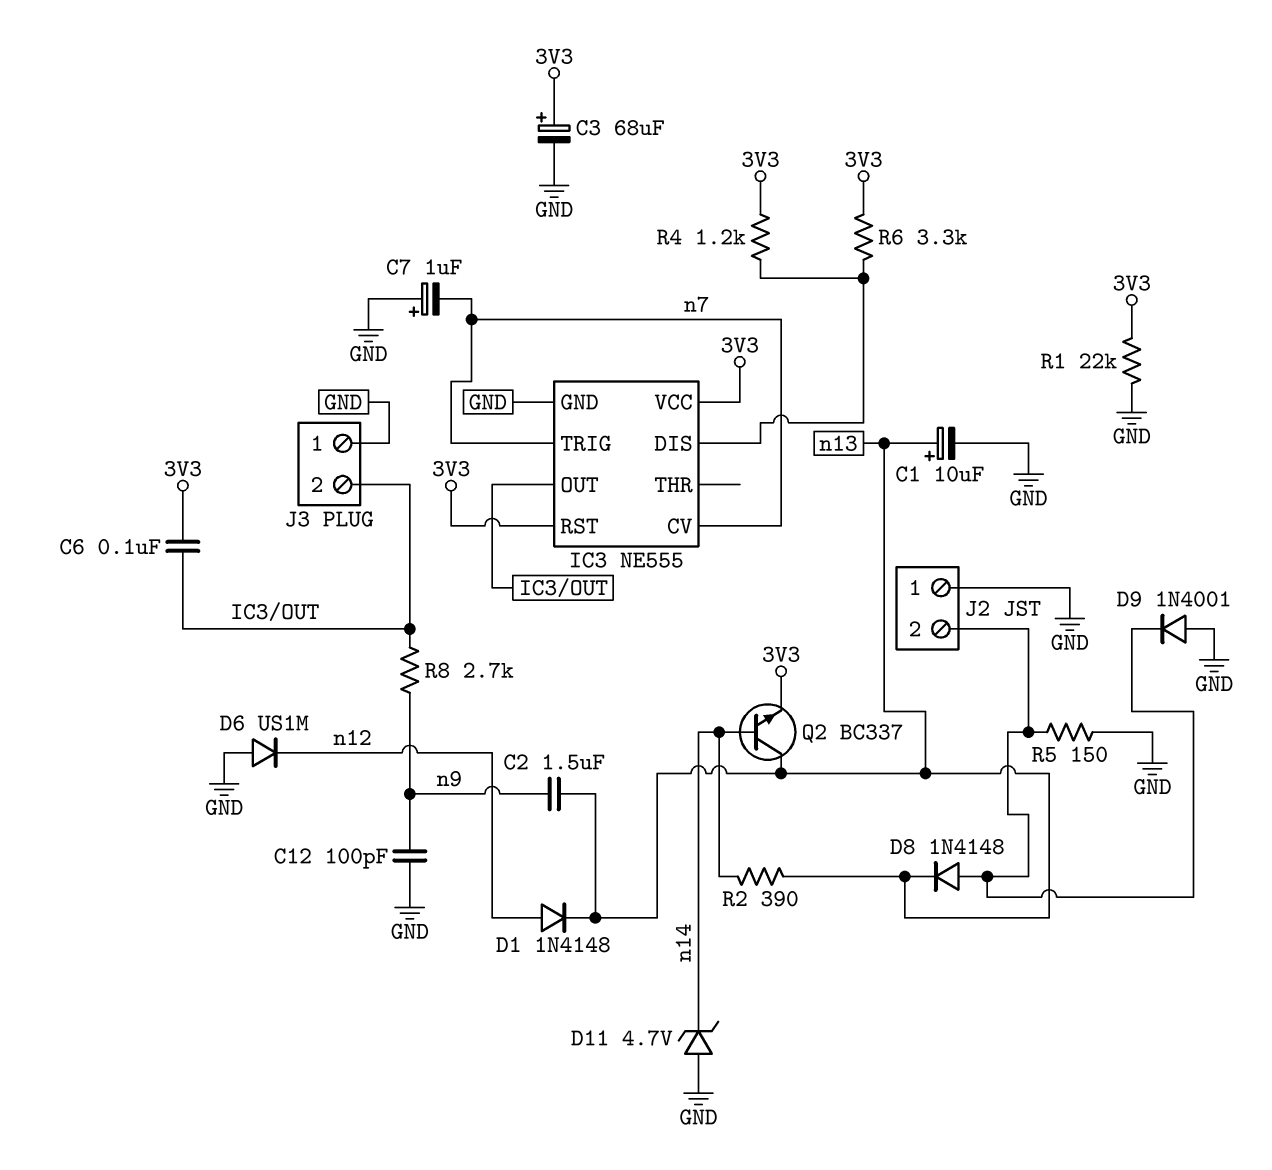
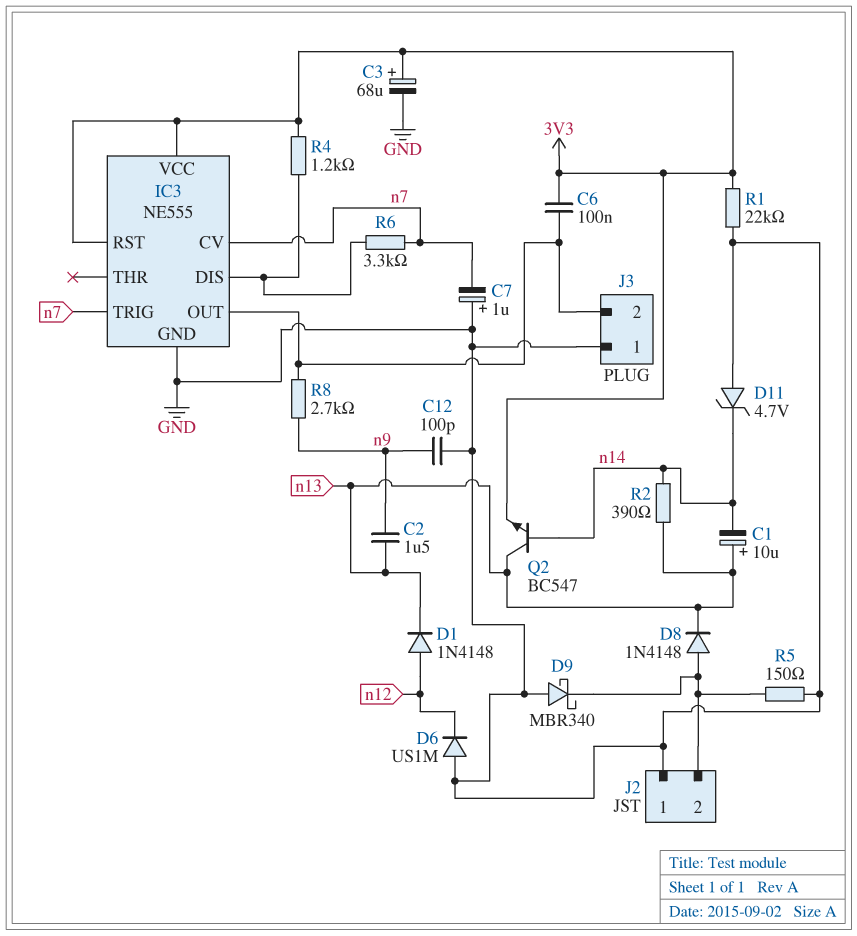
C1: 10uF (plus n13, minus GND) -> 10uF (plus n13, minus n14)
D9: diode 1N4001 (A GND, K J2/2) -> schottky MBR340 (A GND, K J2/2)
Q2: NPN BC337 (B n14, C n13, E 3V3) -> NPN BC547 (B n14, C n13, E 3V3)
R6: 3.3k (3V3, IC3/DIS) -> 3.3k (IC3/DIS, n7)

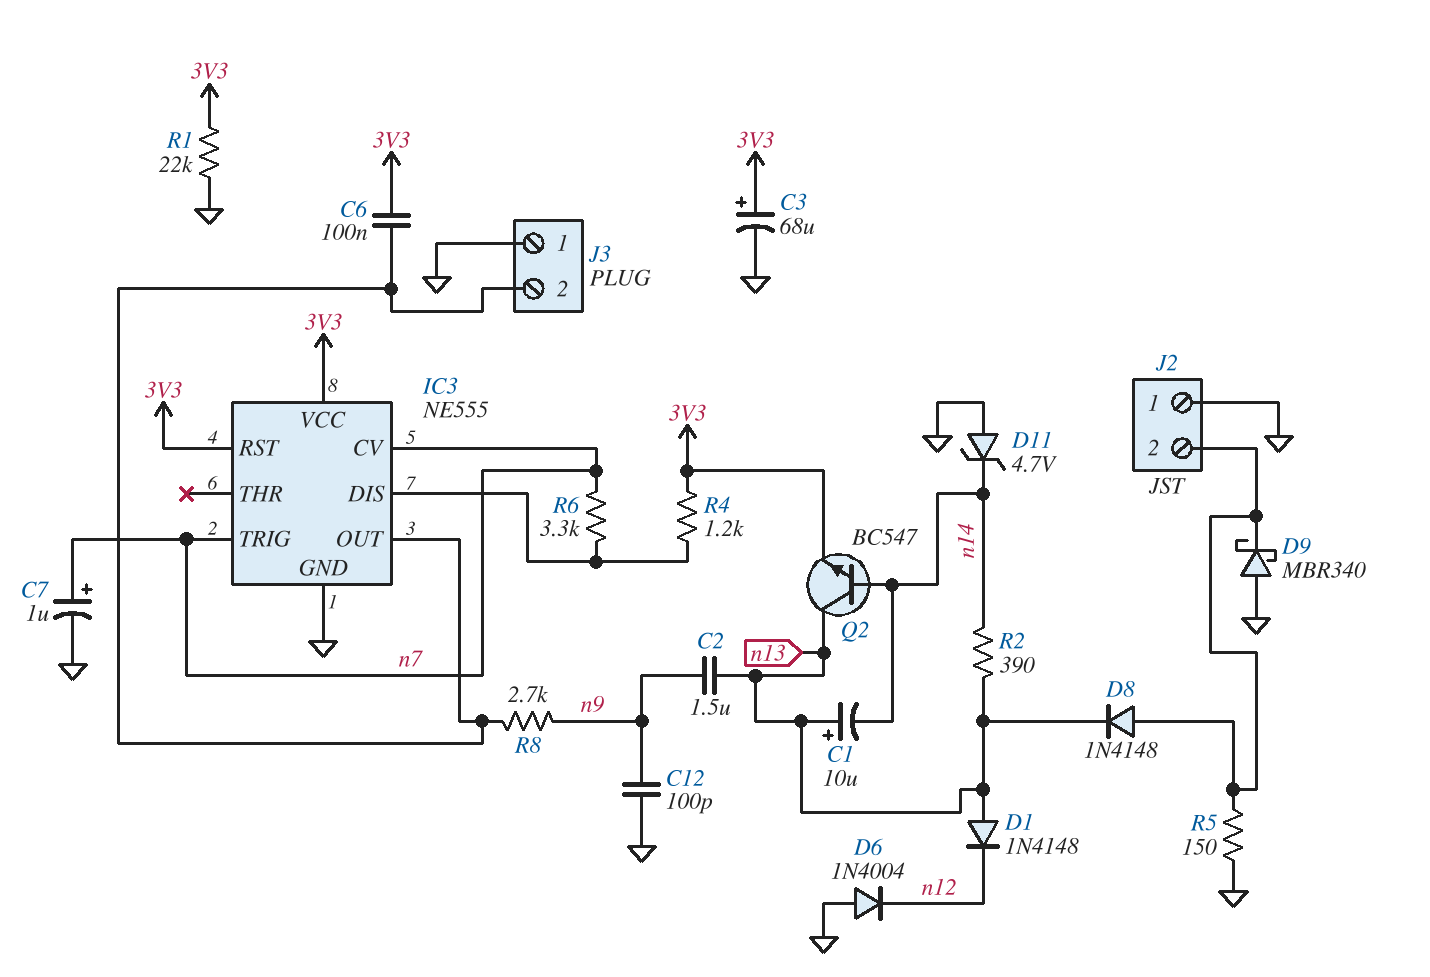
C7: 1uF (plus GND, minus n7) -> 1uF (plus n7, minus GND)
D1: diode 1N4148 (A n12, K n13) -> diode 1N4148 (A n13, K n12)
D6: diode US1M (A GND, K n12) -> diode 1N4004 (A GND, K n12)

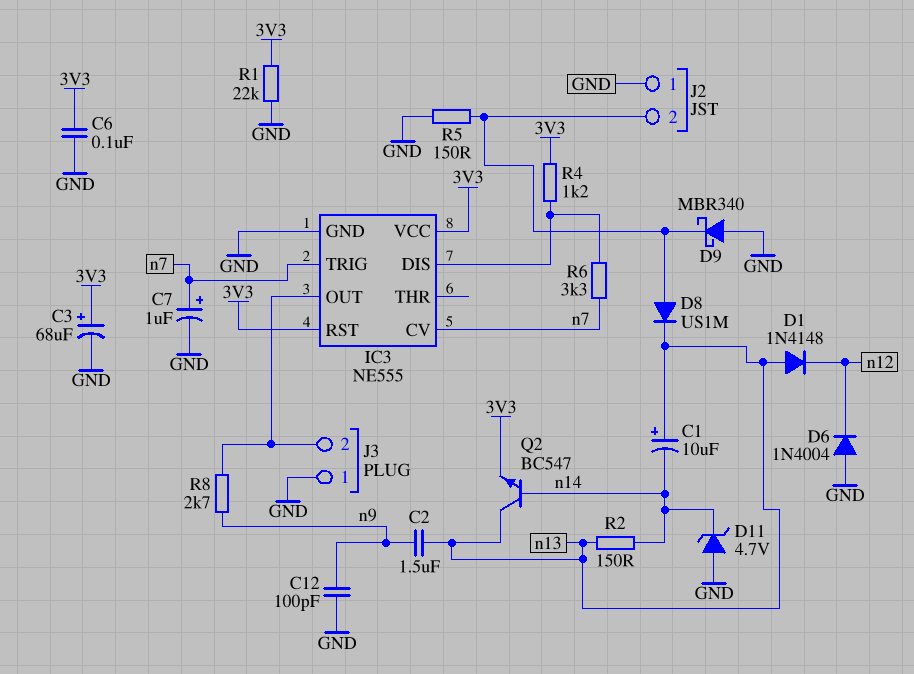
C6: 100nF (3V3, IC3/OUT) -> 100nF (3V3, GND)
D8: diode 1N4148 (A J2/2, K n13) -> diode US1M (A J2/2, K n13)
R2: 390 (n13, n14) -> 150 (n13, n14)

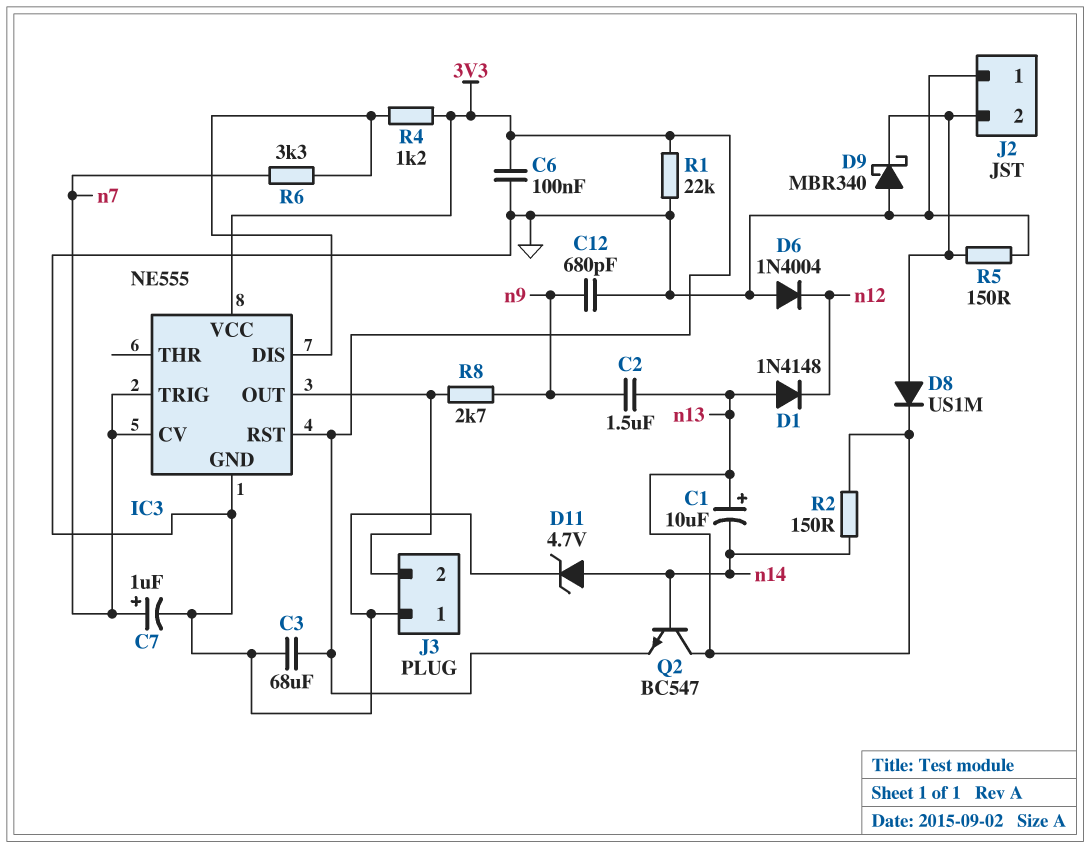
C3: 68uF (plus 3V3, minus GND) -> 68uF (3V3, GND)
C12: 100pF (GND, n9) -> 680pF (GND, n9)
D11: zener 4.7V (A GND, K n14) -> zener 4.7V (A n14, K GND)

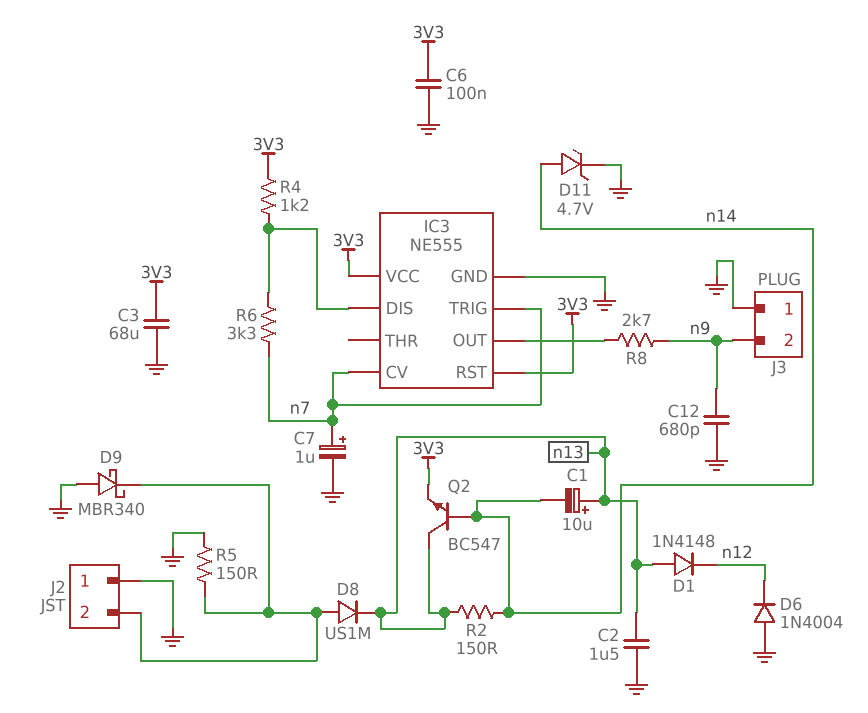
C2: 1.5uF (n9, n13) -> 1.5uF (GND, n13)
J3 pin 2: IC3/OUT -> n9
R1: 22k (3V3, GND) -> none

